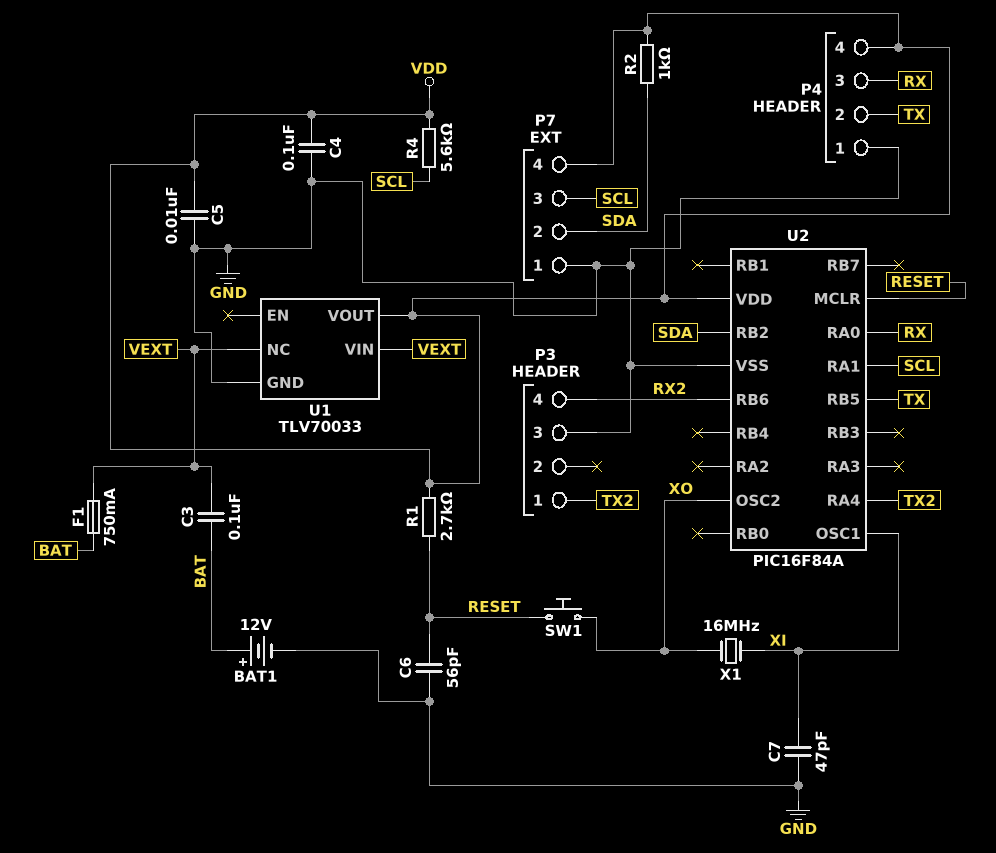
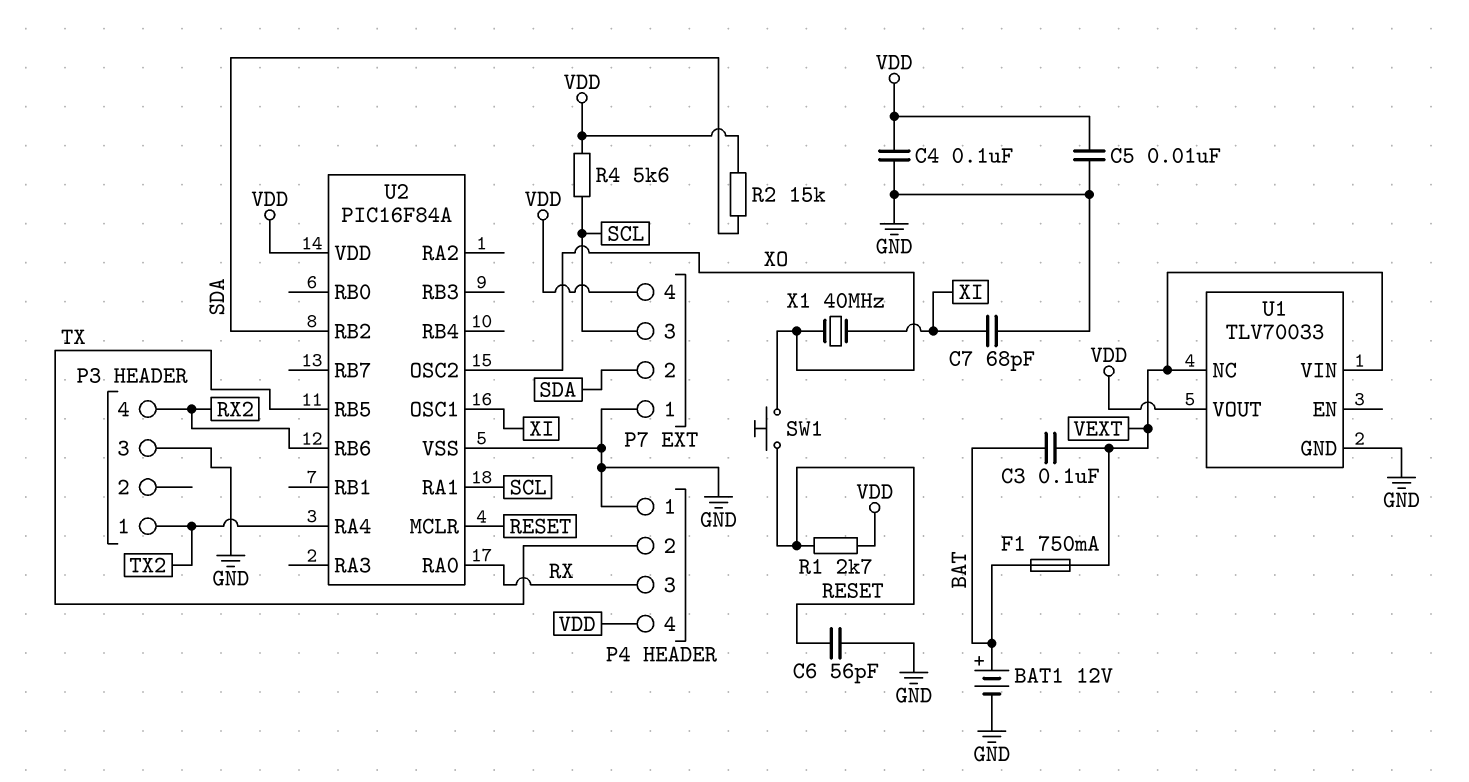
C7: 47pF (GND, XI) -> 68pF (GND, XI)
R2: 1k (SDA, VDD) -> 15k (SDA, VDD)
X1: 16MHz (XI, XO) -> 40MHz (XI, XO)

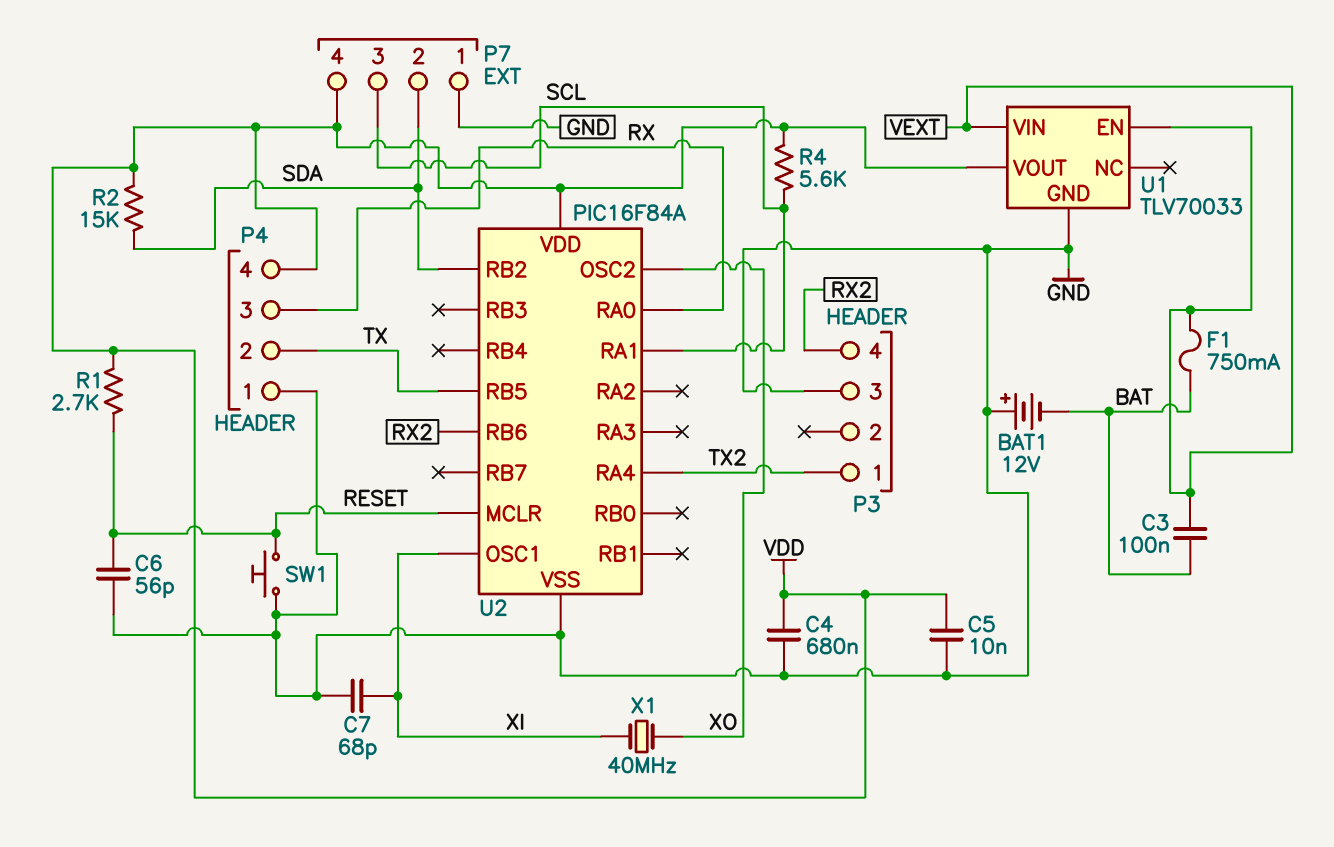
BAT1: 12V (plus BAT, minus GND) -> 12V (plus GND, minus BAT)
C4: 100nF (GND, VDD) -> 680nF (GND, VDD)
SW1: button (RESET, XO) -> button (GND, RESET)
U1 pin EN: none -> VEXT
U1 pin NC: VEXT -> none

